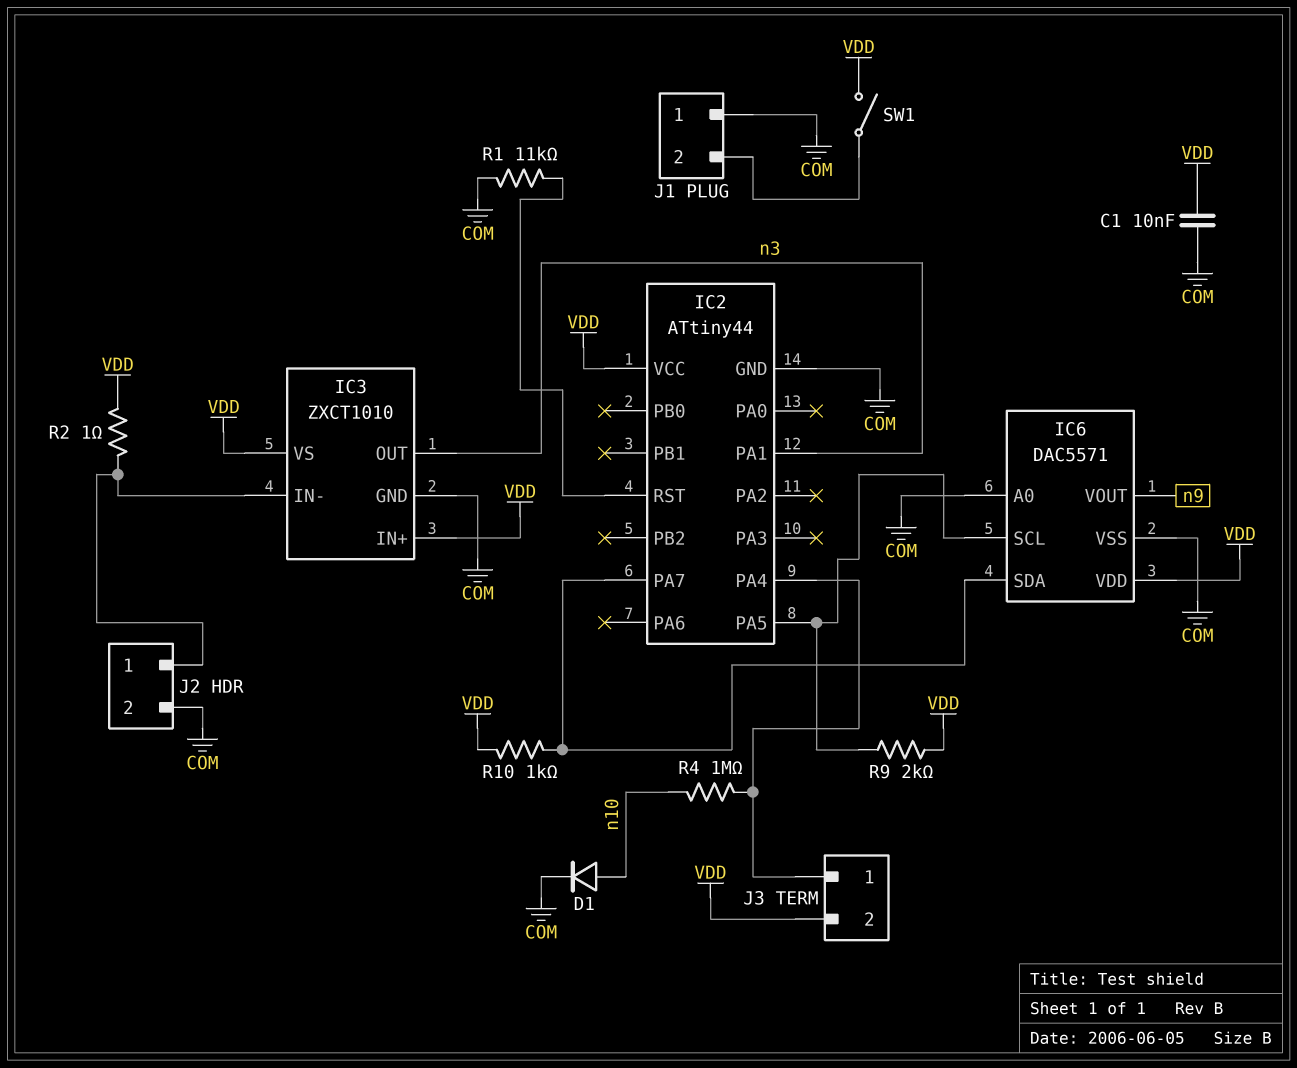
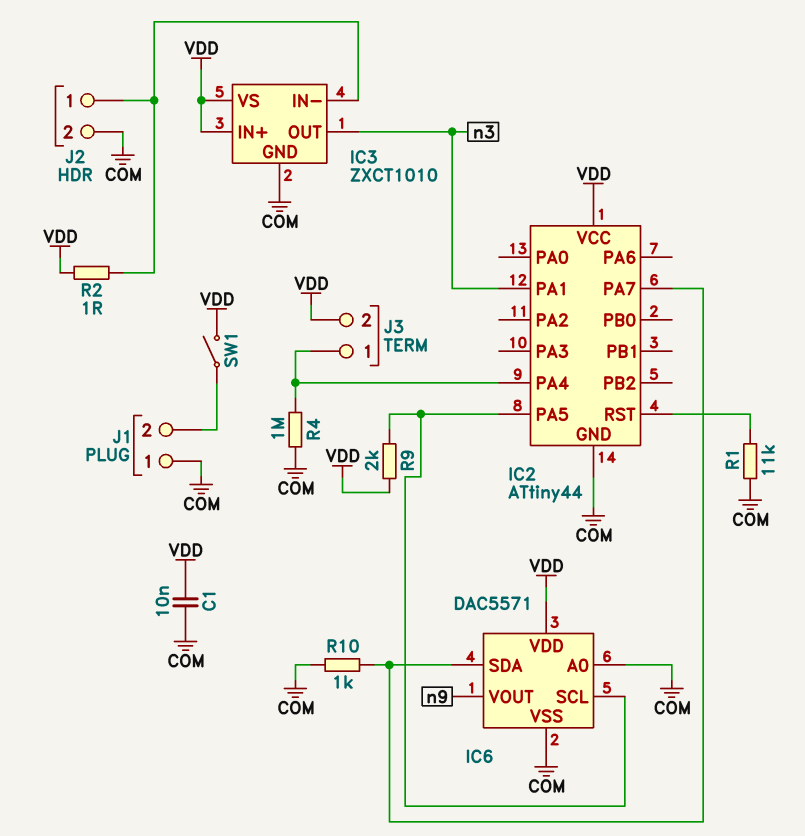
D1: diode (A n10, K COM) -> none
R4: 1M (IC2/PA4, n10) -> 1M (COM, IC2/PA4)
R10: 1k (IC2/PA7, VDD) -> 1k (COM, IC2/PA7)

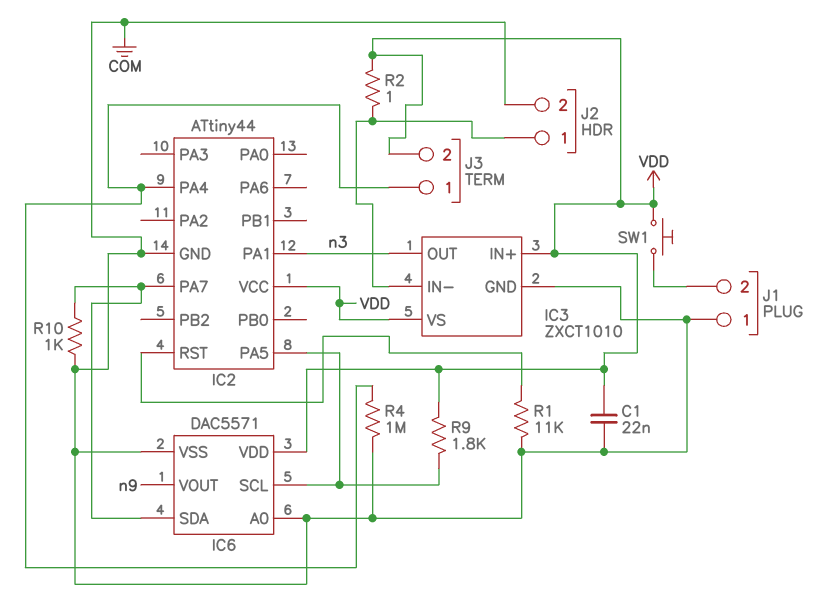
C1: 10nF (COM, VDD) -> 22nF (COM, VDD)
R9: 2k (IC2/PA5, VDD) -> 1.8k (IC2/PA5, VDD)
SW1: switch (J1/2, VDD) -> button (J1/2, VDD)

